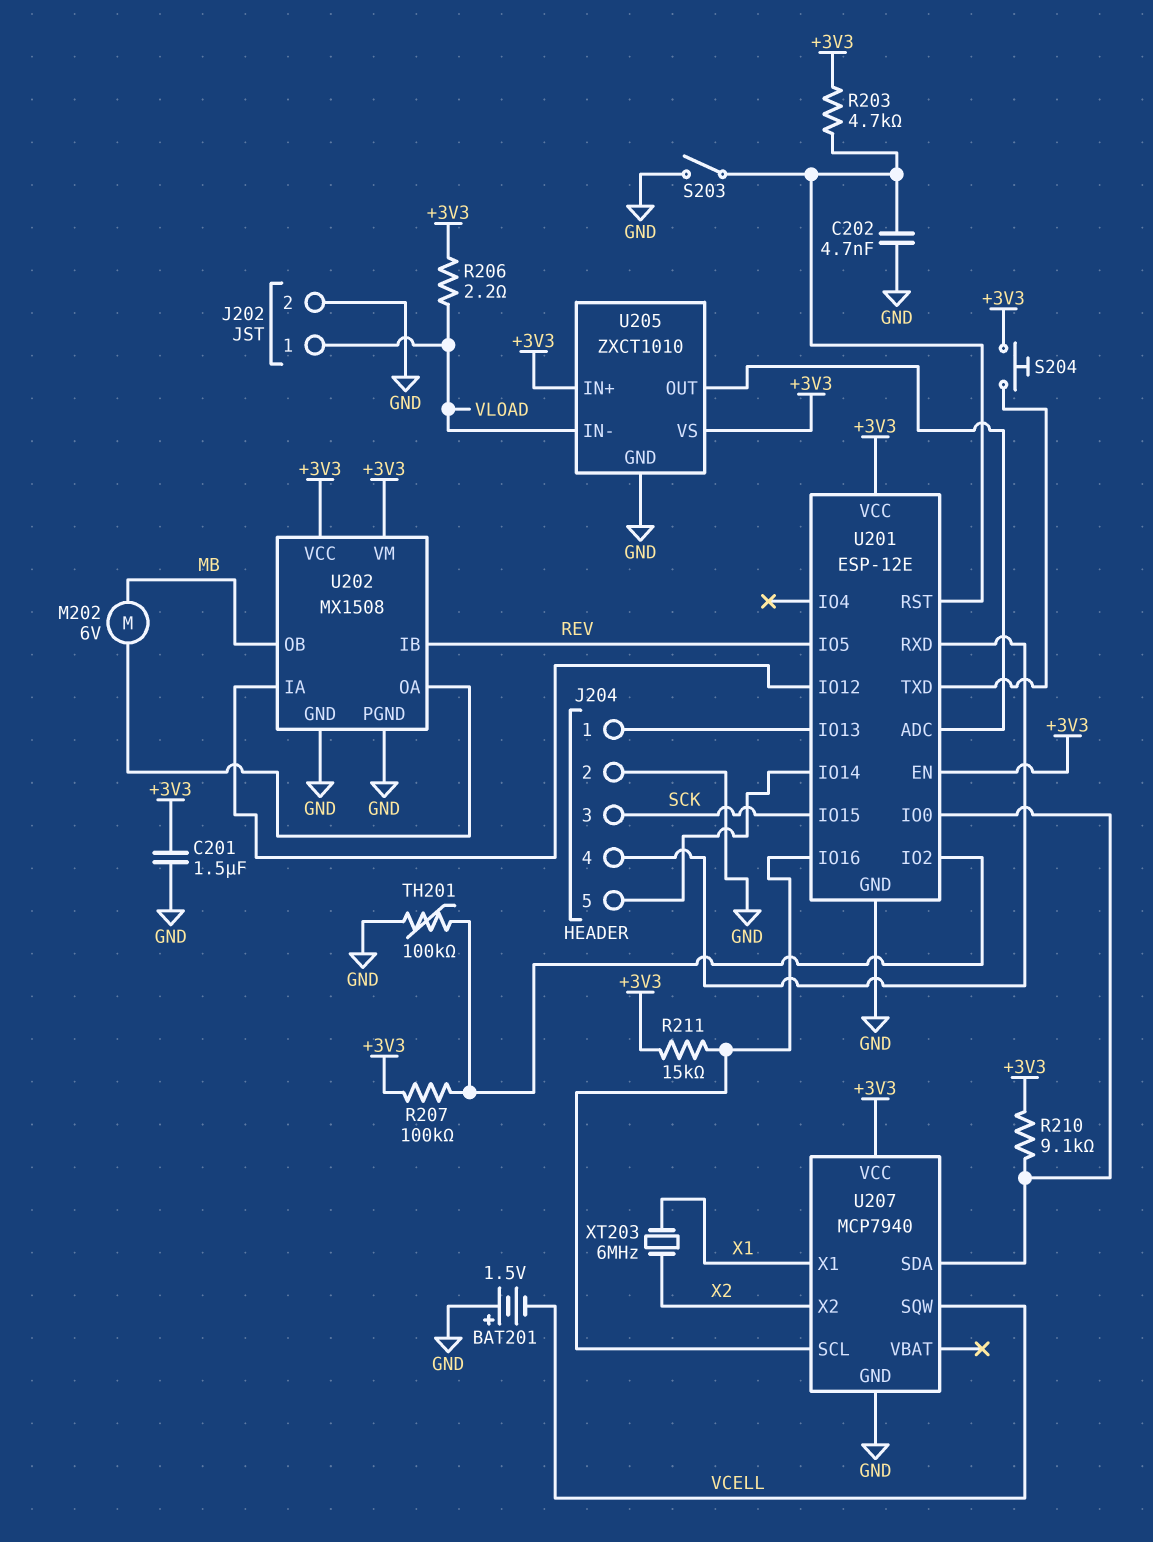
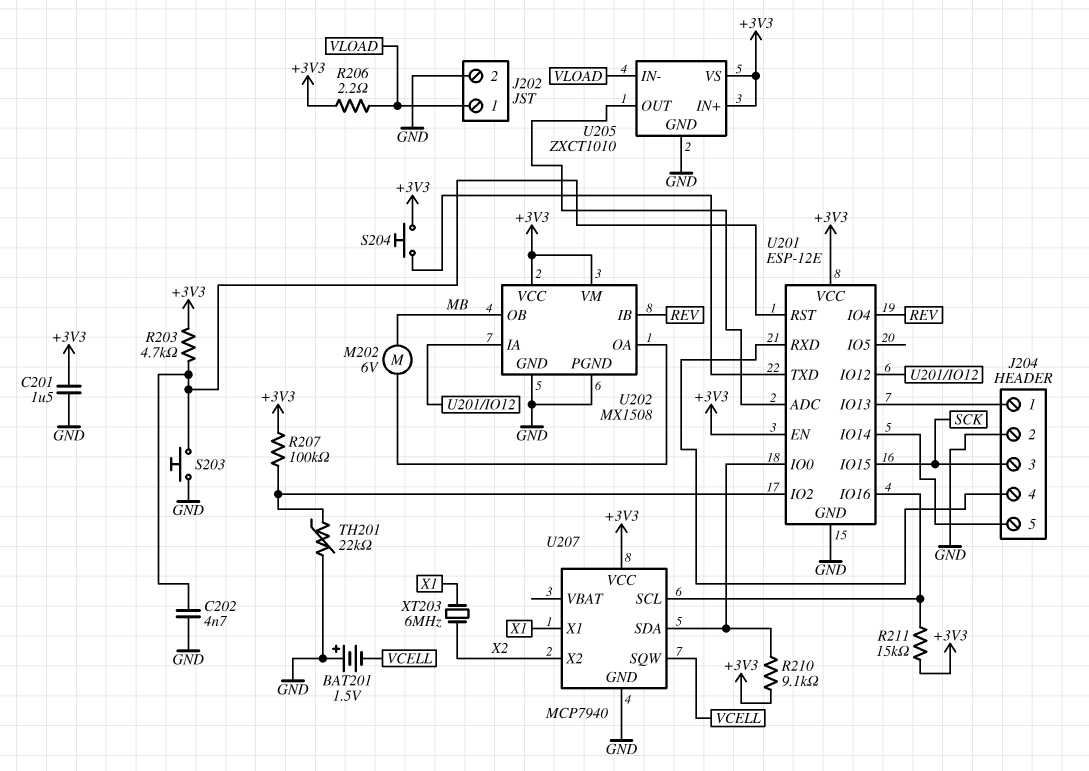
S203: switch (GND, U201/RST) -> button (GND, U201/RST)
TH201: 100k (GND, U201/IO2) -> 22k (GND, U201/IO2)
U201 pin IO4: none -> REV
U201 pin IO5: REV -> none

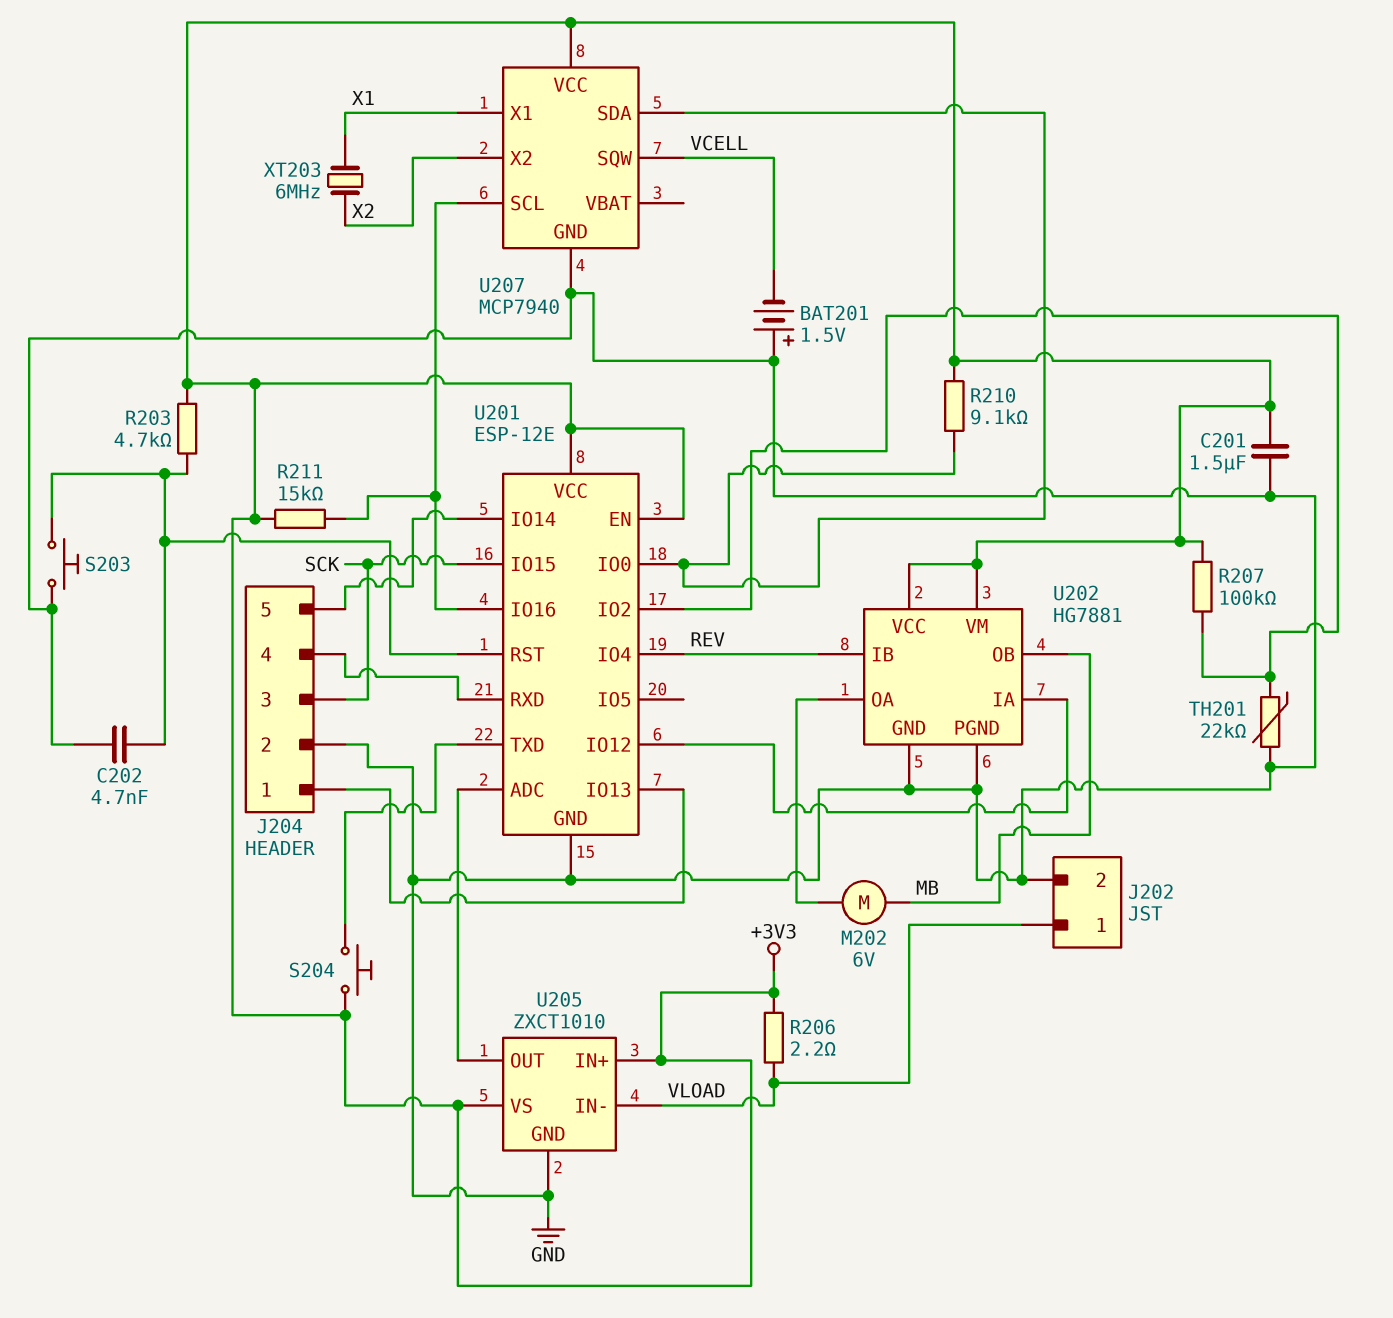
U202: MX1508 -> HG7881

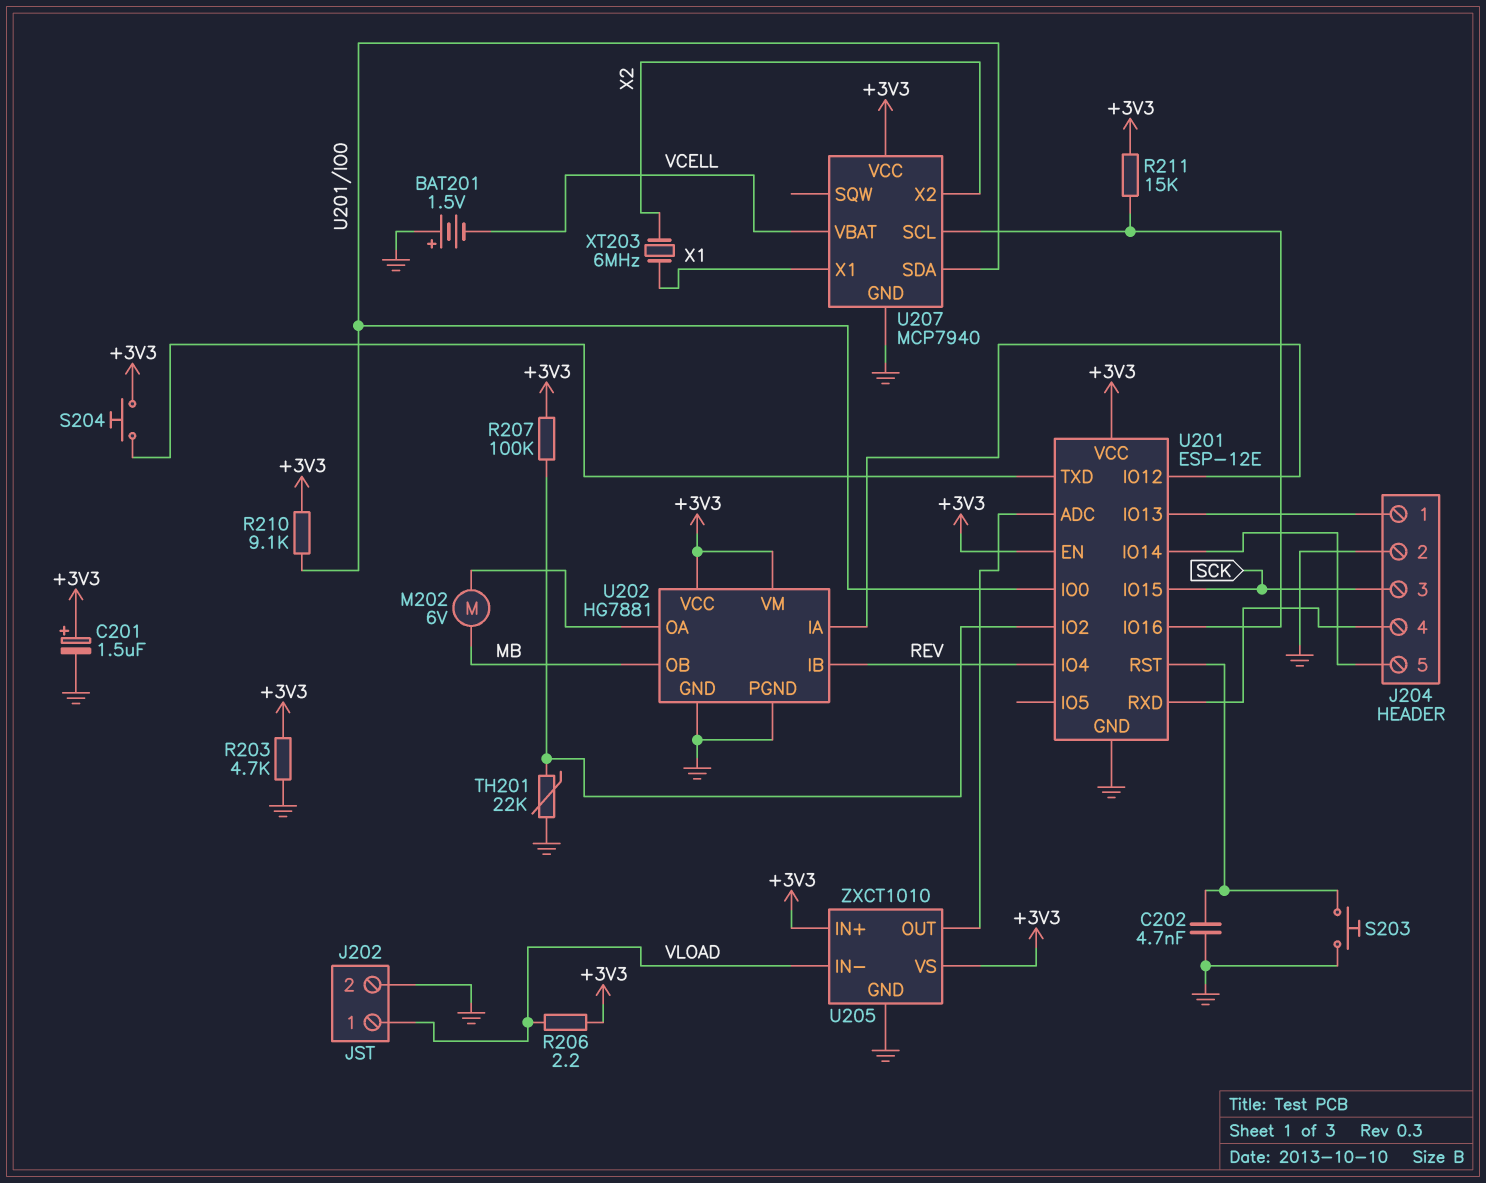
C201: 1.5uF (+3V3, GND) -> 1.5uF (plus +3V3, minus GND)
R203: 4.7k (+3V3, U201/RST) -> 4.7k (+3V3, GND)
U207 pin SQW: VCELL -> none
U207 pin VBAT: none -> VCELL

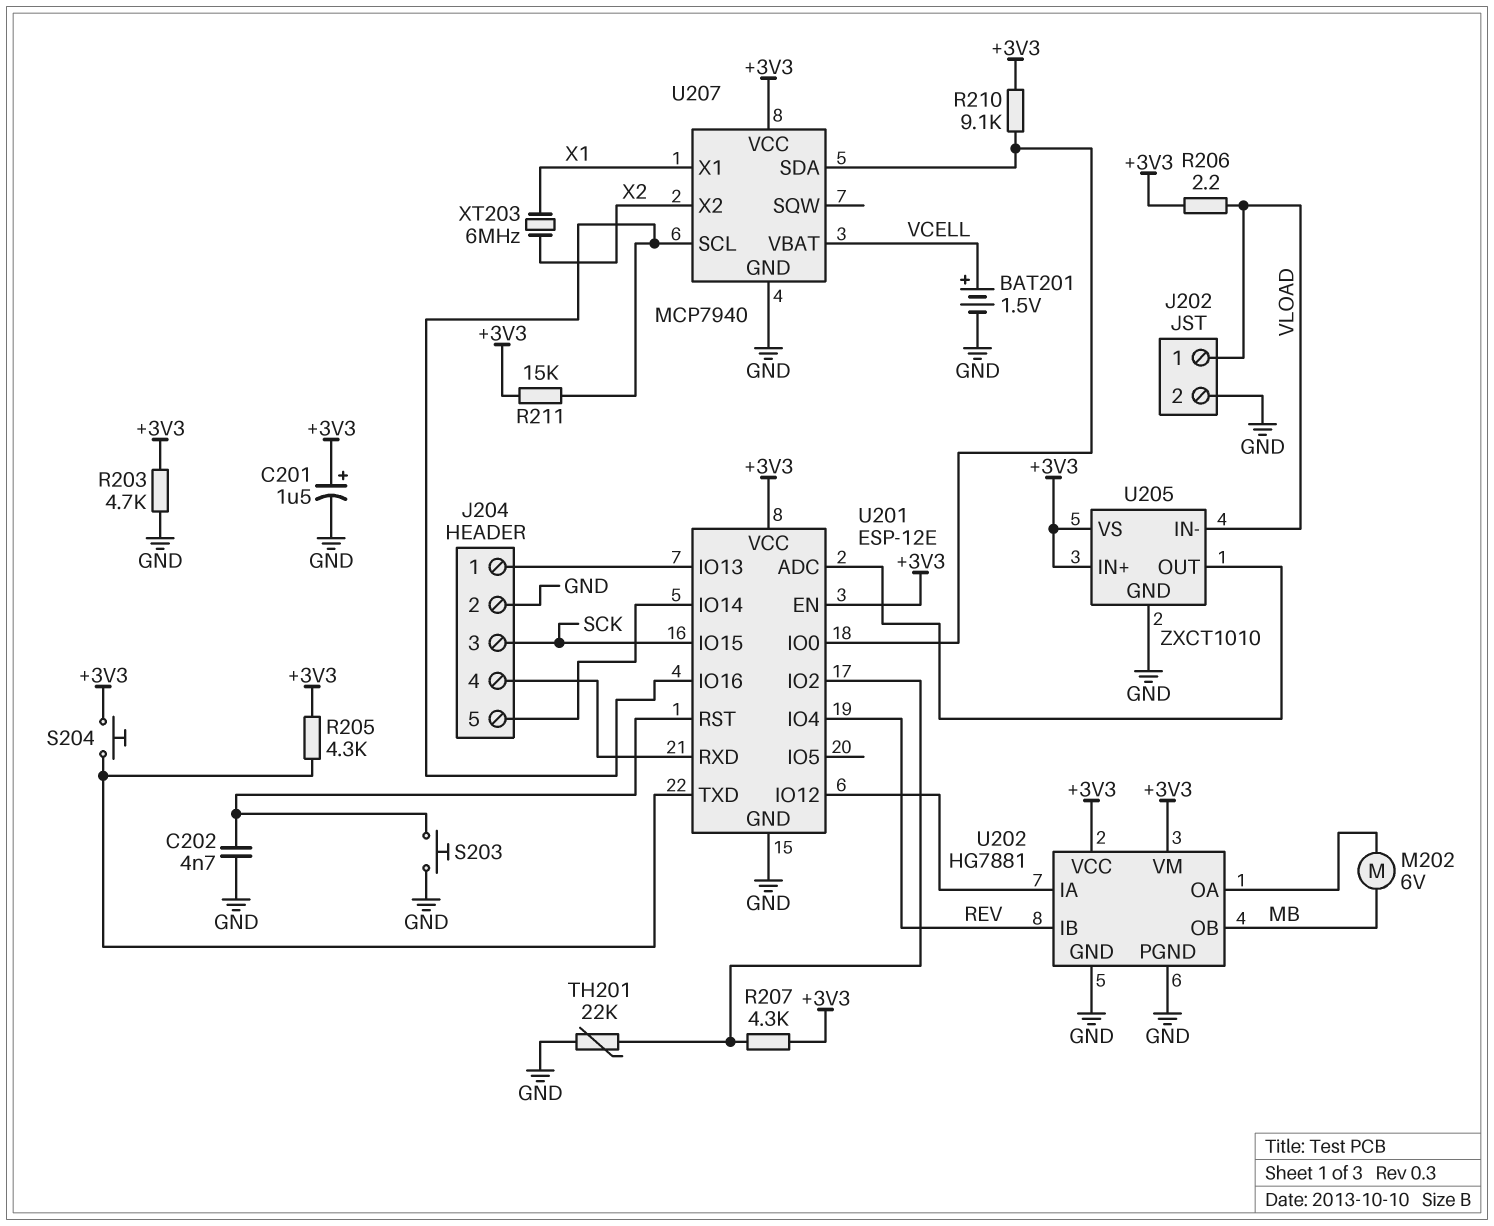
BAT201: 1.5V (plus GND, minus VCELL) -> 1.5V (plus VCELL, minus GND)
R205: none -> 4.3k (+3V3, U201/TXD)
R207: 100k (+3V3, U201/IO2) -> 4.3k (+3V3, U201/IO2)

